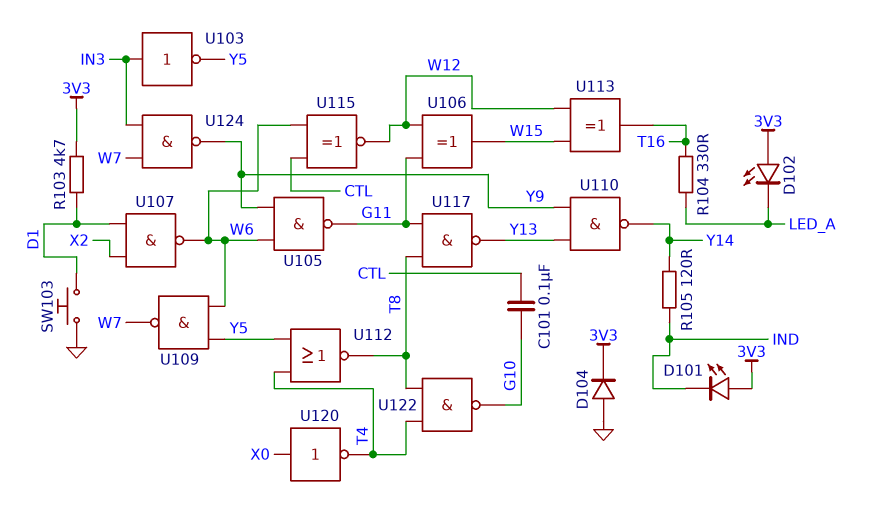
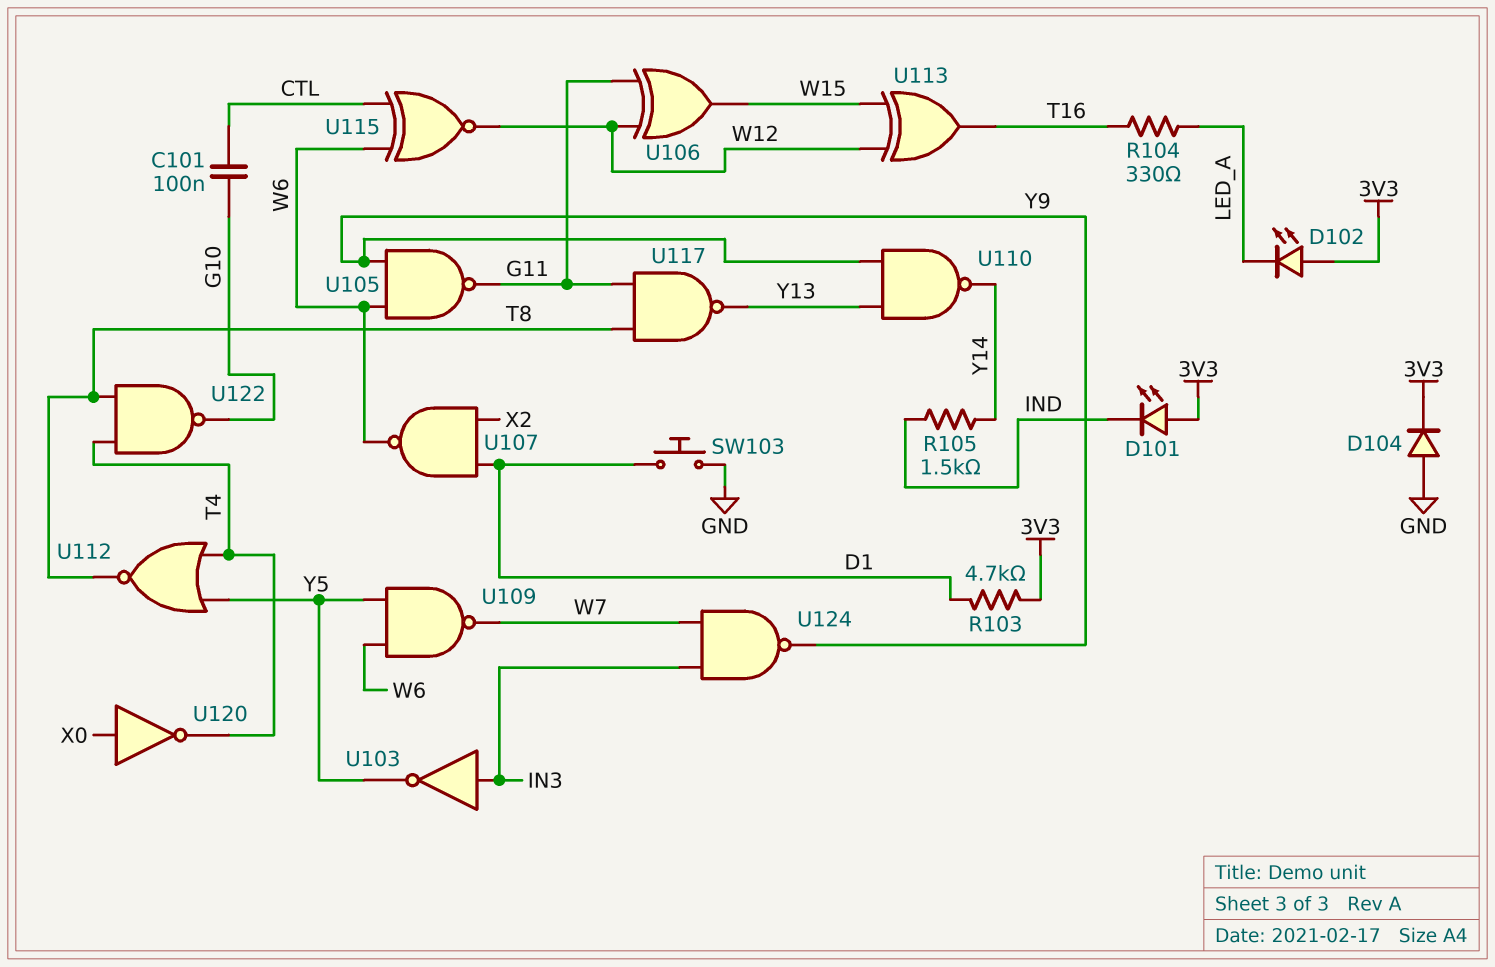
R105: 120 (IND, Y14) -> 1.5k (IND, Y14)

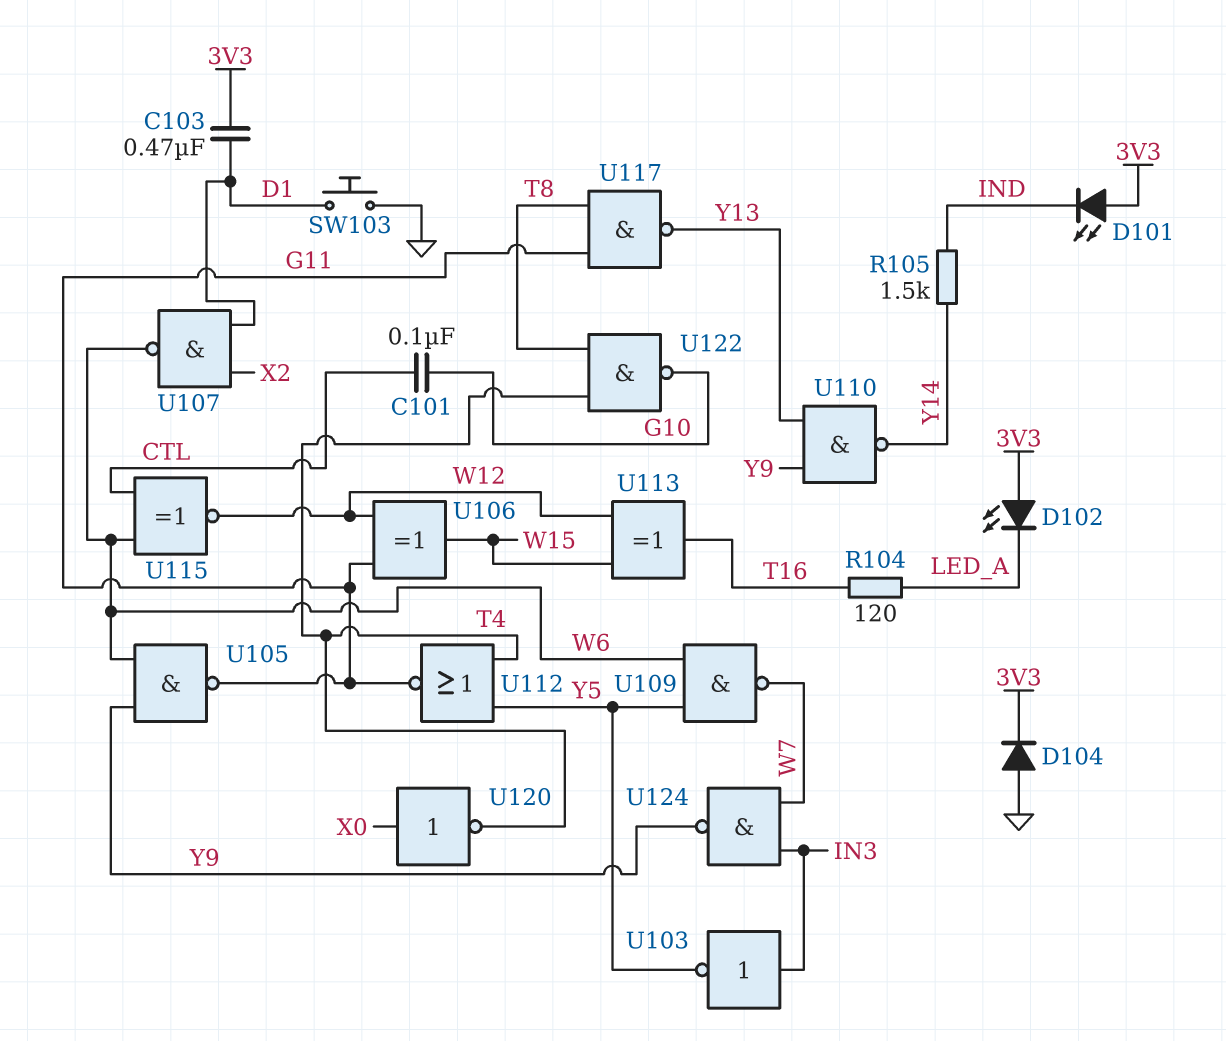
C103: none -> 470nF (3V3, D1)
R103: 4.7k (3V3, D1) -> none
R104: 330 (LED_A, T16) -> 120 (LED_A, T16)
U112: NOR (in T4, in Y5, out T8) -> NOR (in T4, in Y5, out G11)

